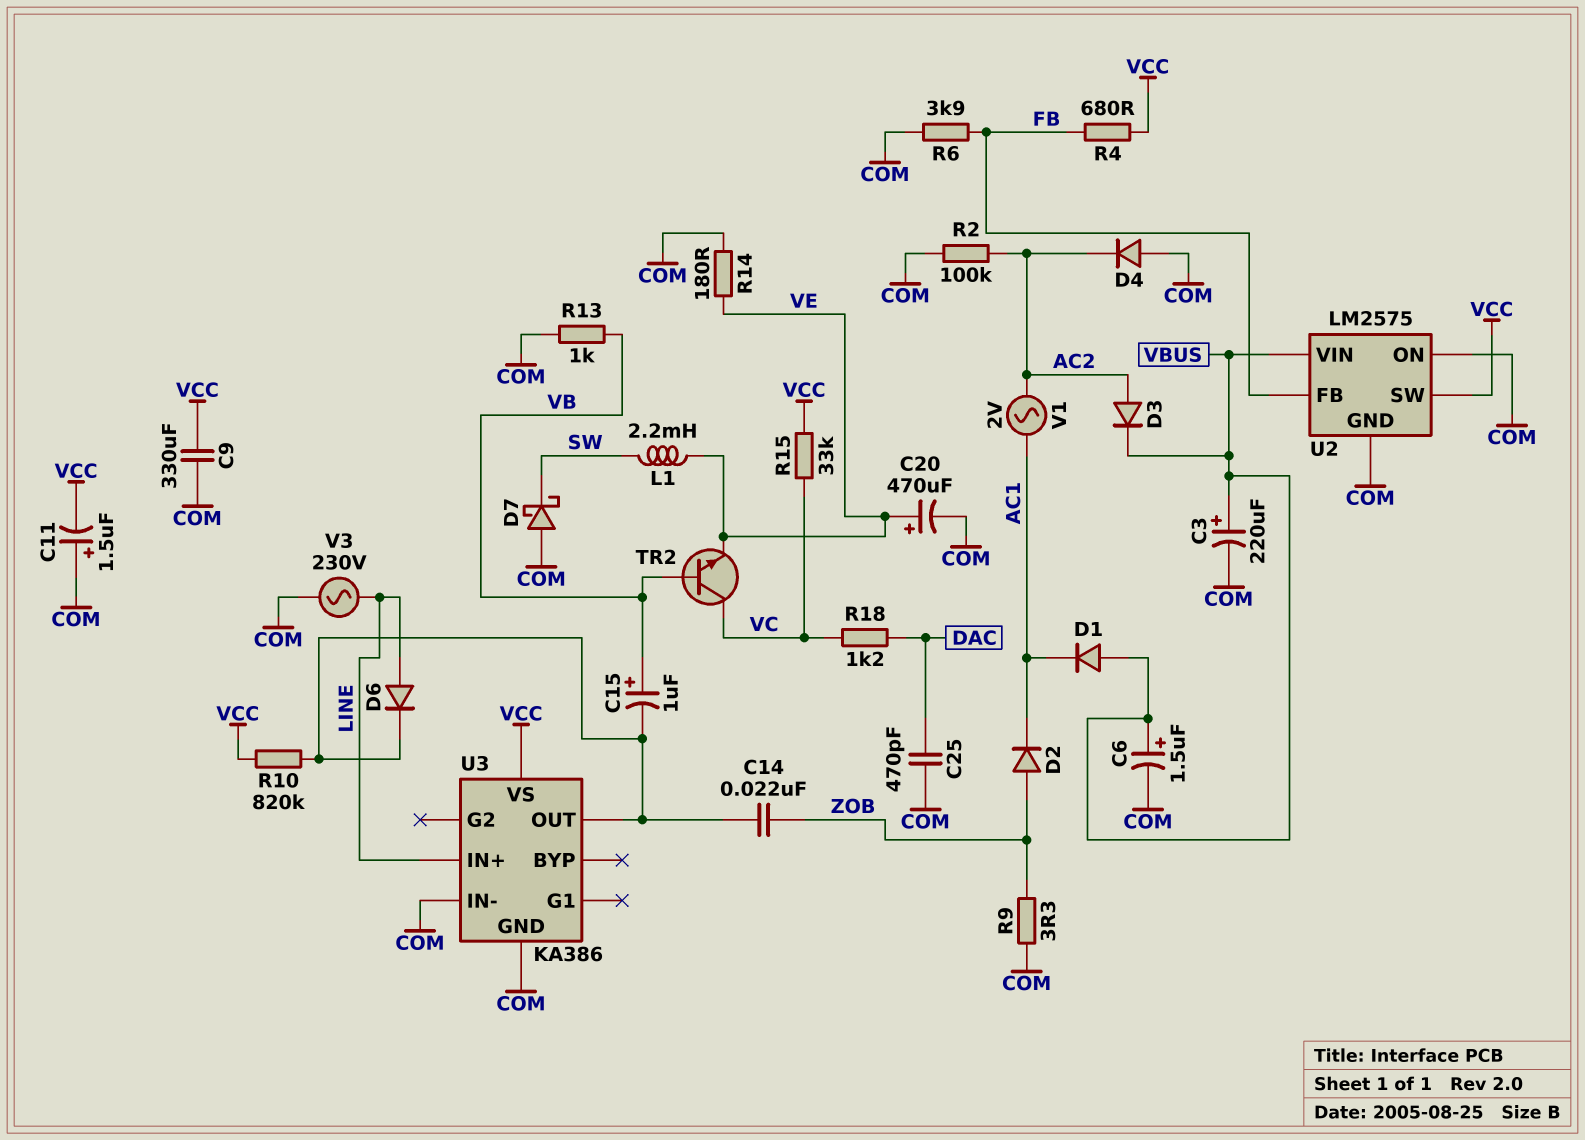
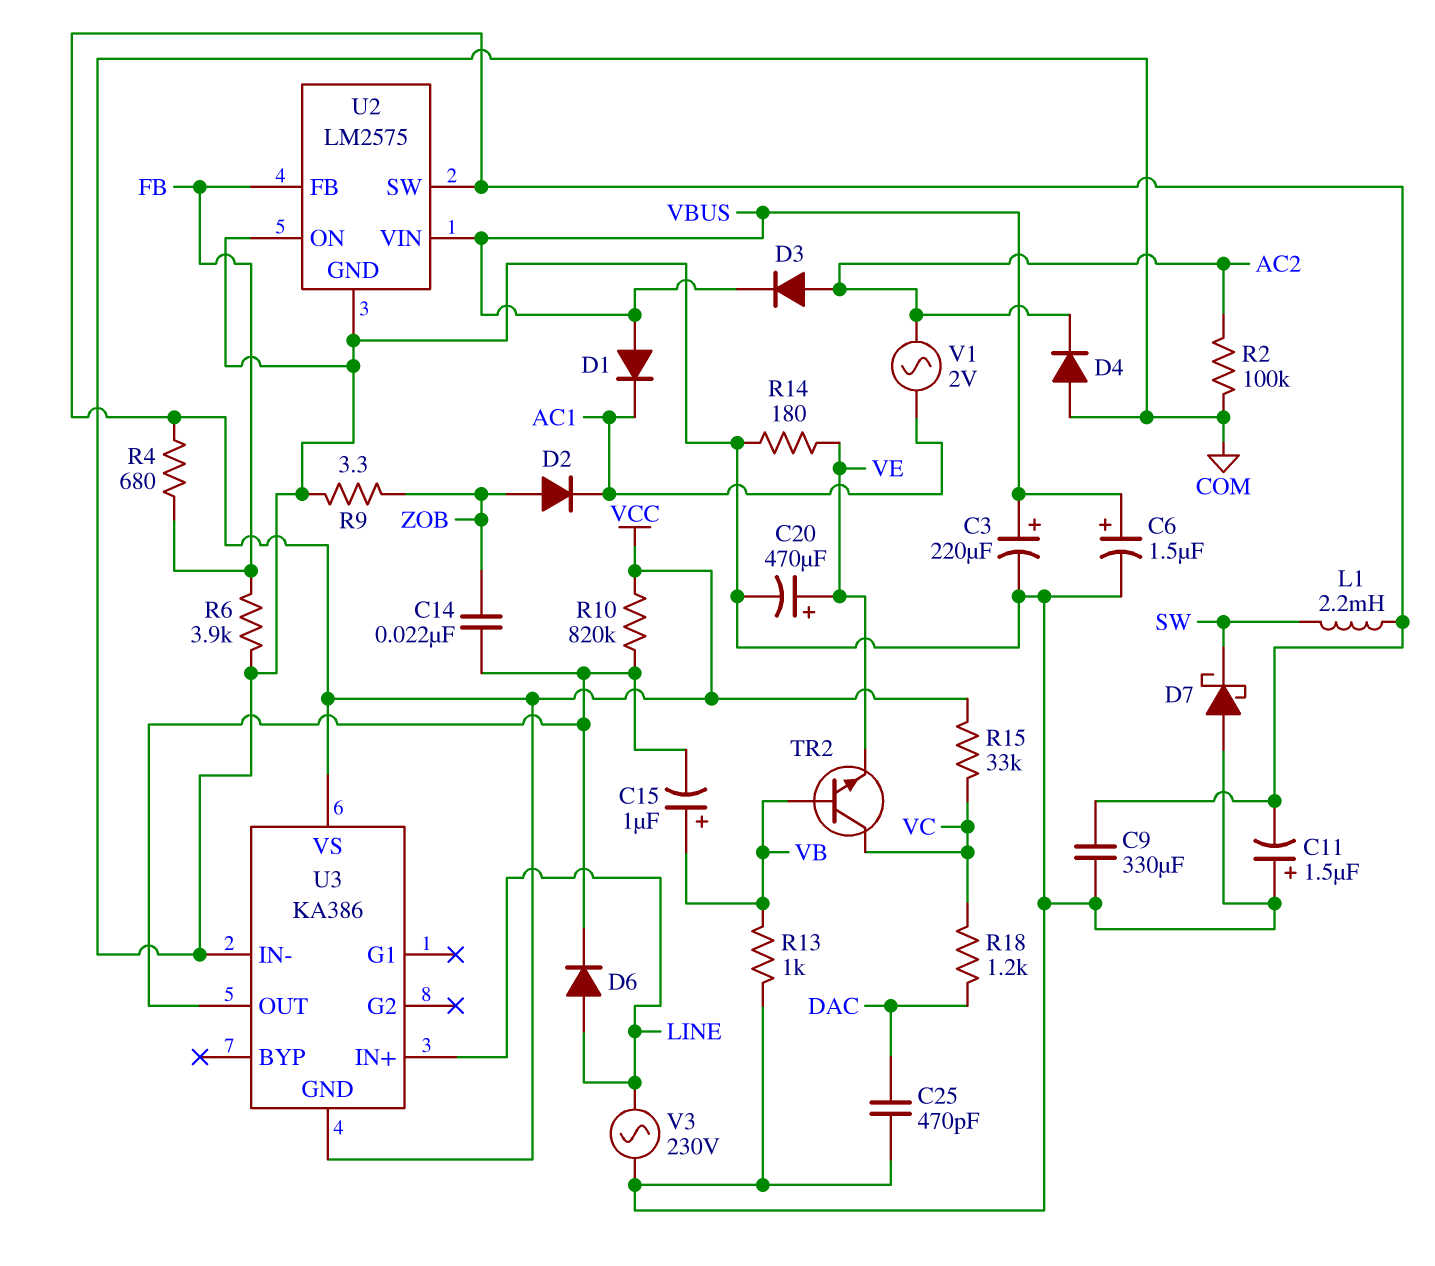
L1: 2.2mH (SW, VE) -> 2.2mH (SW, VCC)
U3 pin GND: COM -> VCC

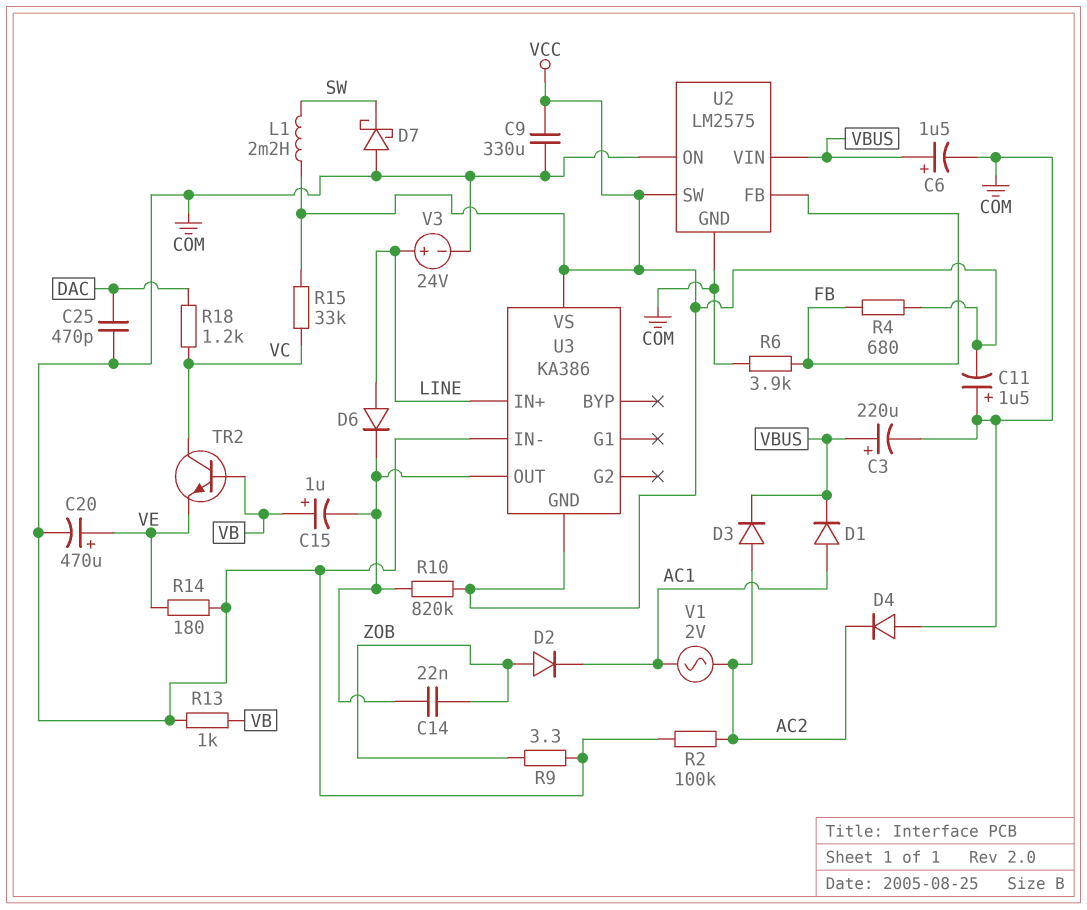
D1: diode (A VBUS, K AC1) -> diode (A AC1, K VBUS)
V3: AC 230V (COM, LINE) -> 24V (plus LINE, minus COM)

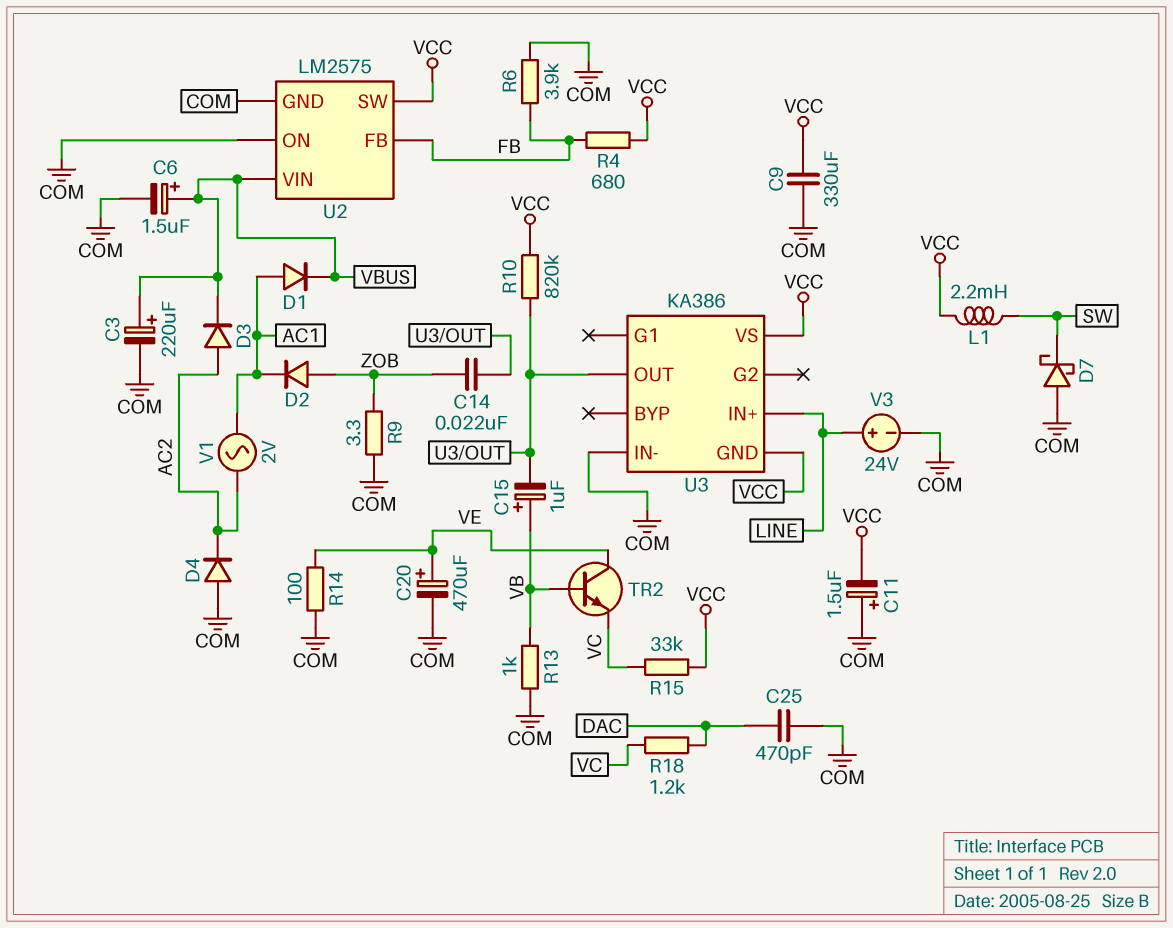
D6: diode (A LINE, K U3/OUT) -> none
R2: 100k (AC2, COM) -> none
R14: 180 (COM, VE) -> 100 (COM, VE)
TR2: NPN (B VB, C VC, E VE) -> NPN (B VB, C VE, E VC)

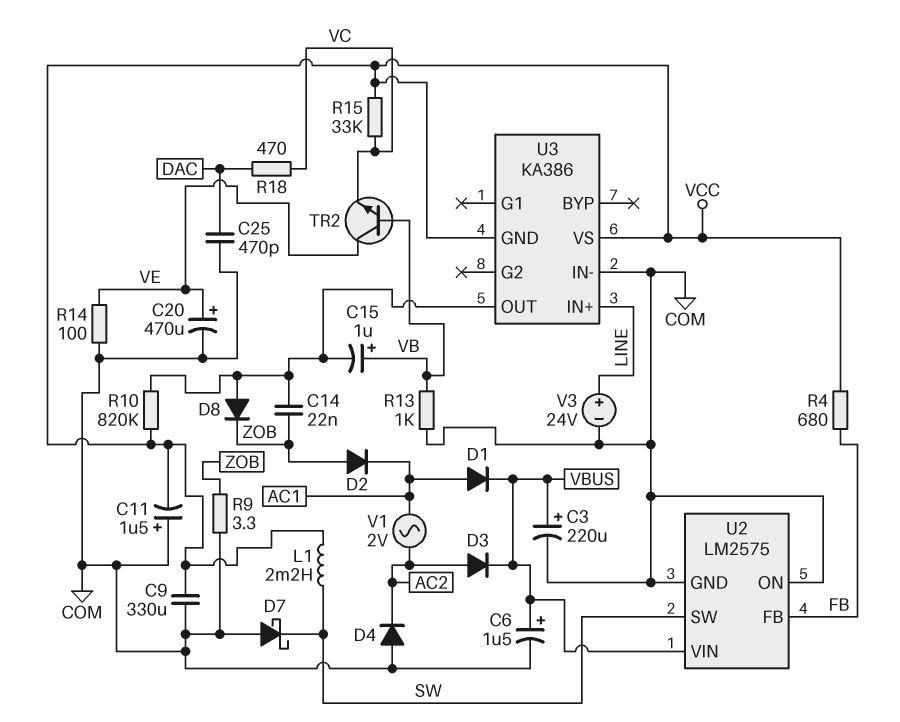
D8: none -> diode (A U3/OUT, K ZOB)
R6: 3.9k (COM, FB) -> none
R18: 1.2k (DAC, VC) -> 470 (DAC, VC)
U2 pin SW: VCC -> SW

